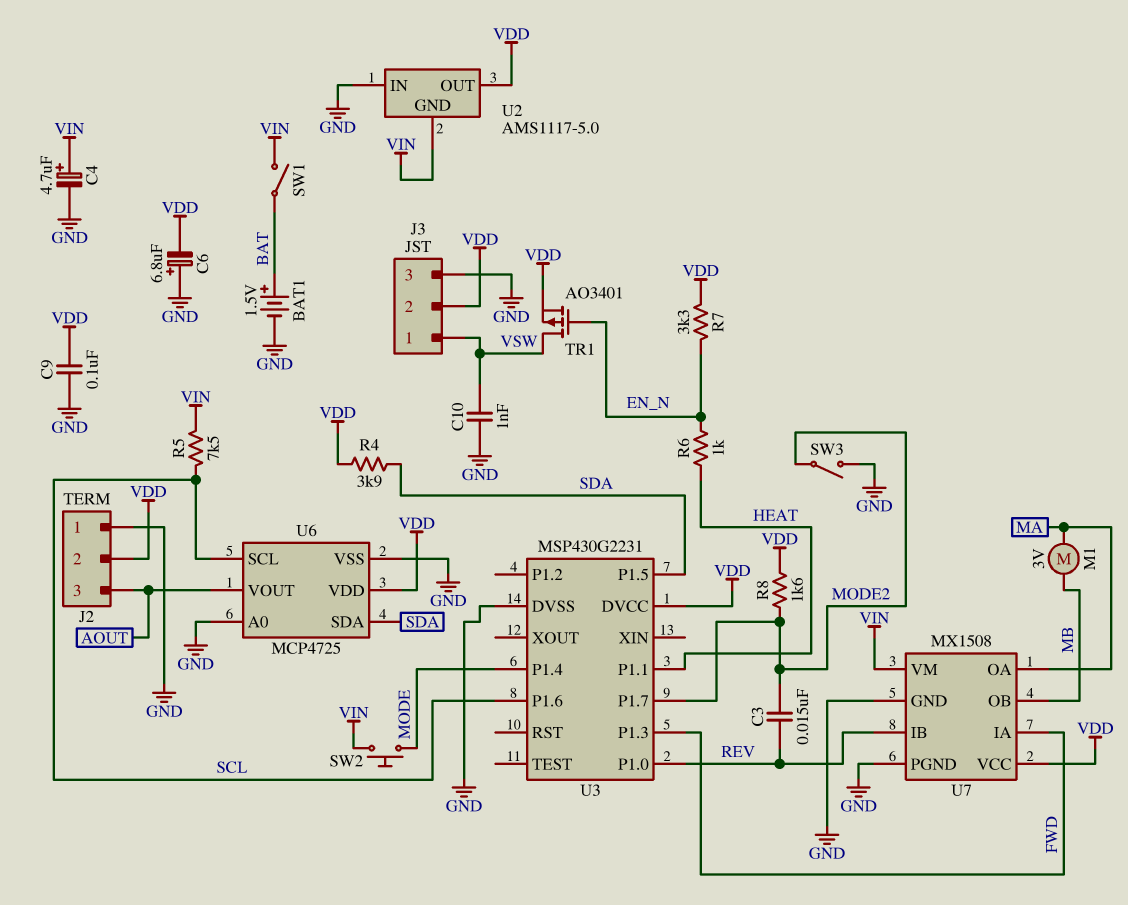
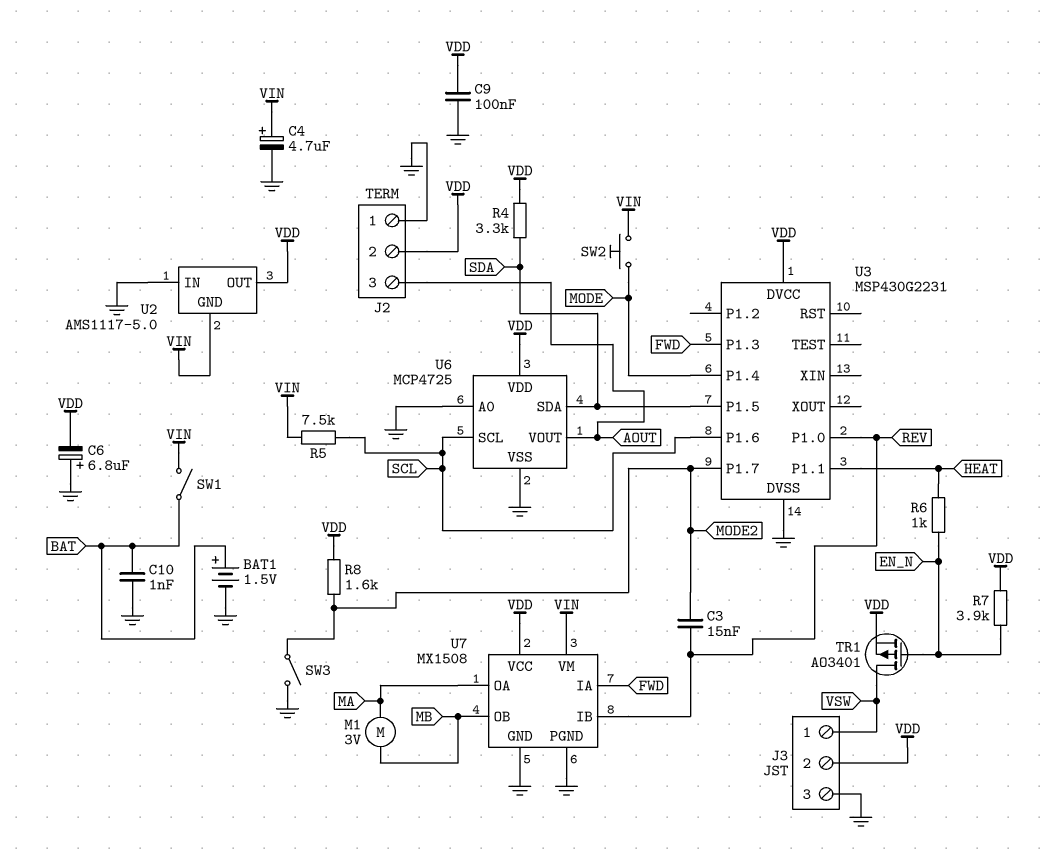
C10: 1nF (GND, VSW) -> 1nF (BAT, GND)
R4: 3.9k (SDA, VDD) -> 3.3k (SDA, VDD)
R7: 3.3k (EN_N, VDD) -> 3.9k (EN_N, VDD)

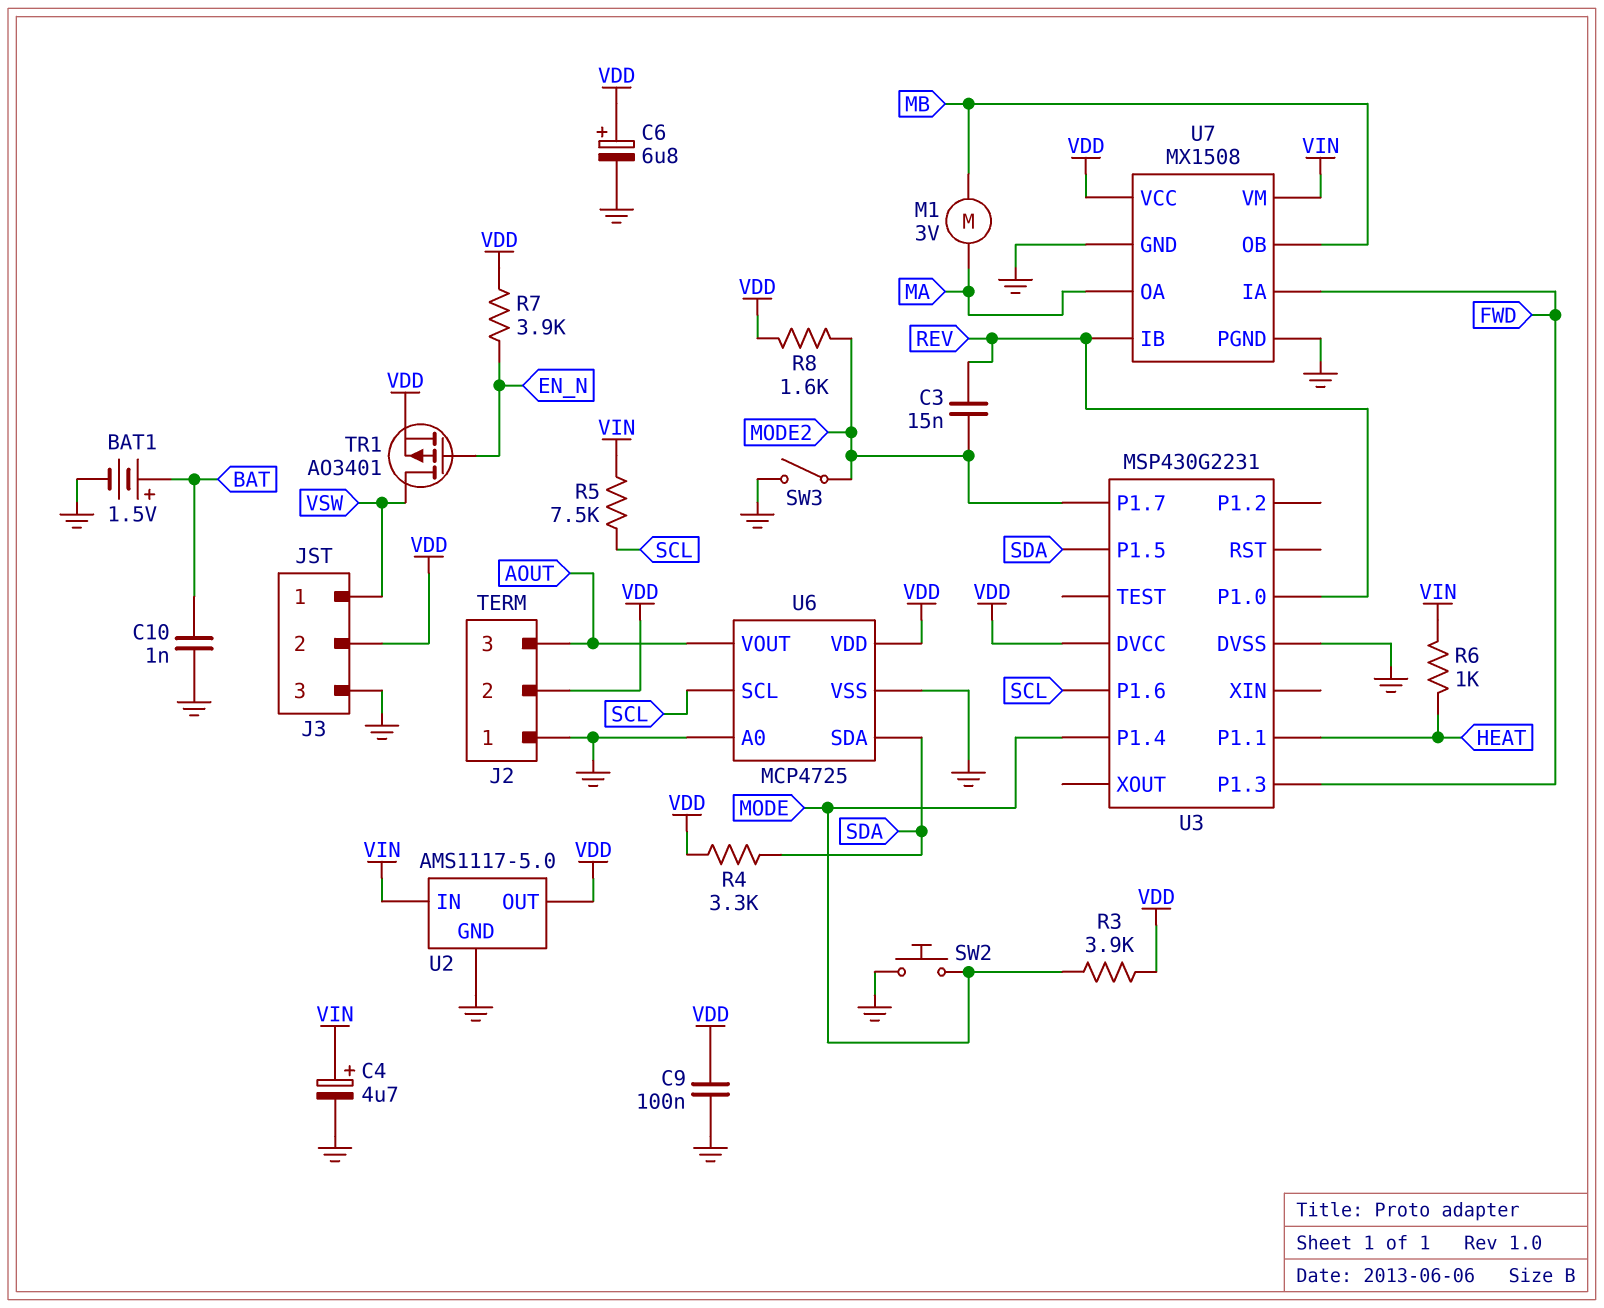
C6: 6.8uF (plus GND, minus VDD) -> 6.8uF (plus VDD, minus GND)
R3: none -> 3.9k (MODE, VDD)
R6: 1k (EN_N, HEAT) -> 1k (HEAT, VIN)
SW1: switch (BAT, VIN) -> none
SW2: button (MODE, VIN) -> button (GND, MODE)
U2 pin GND: VIN -> GND
U2 pin IN: GND -> VIN

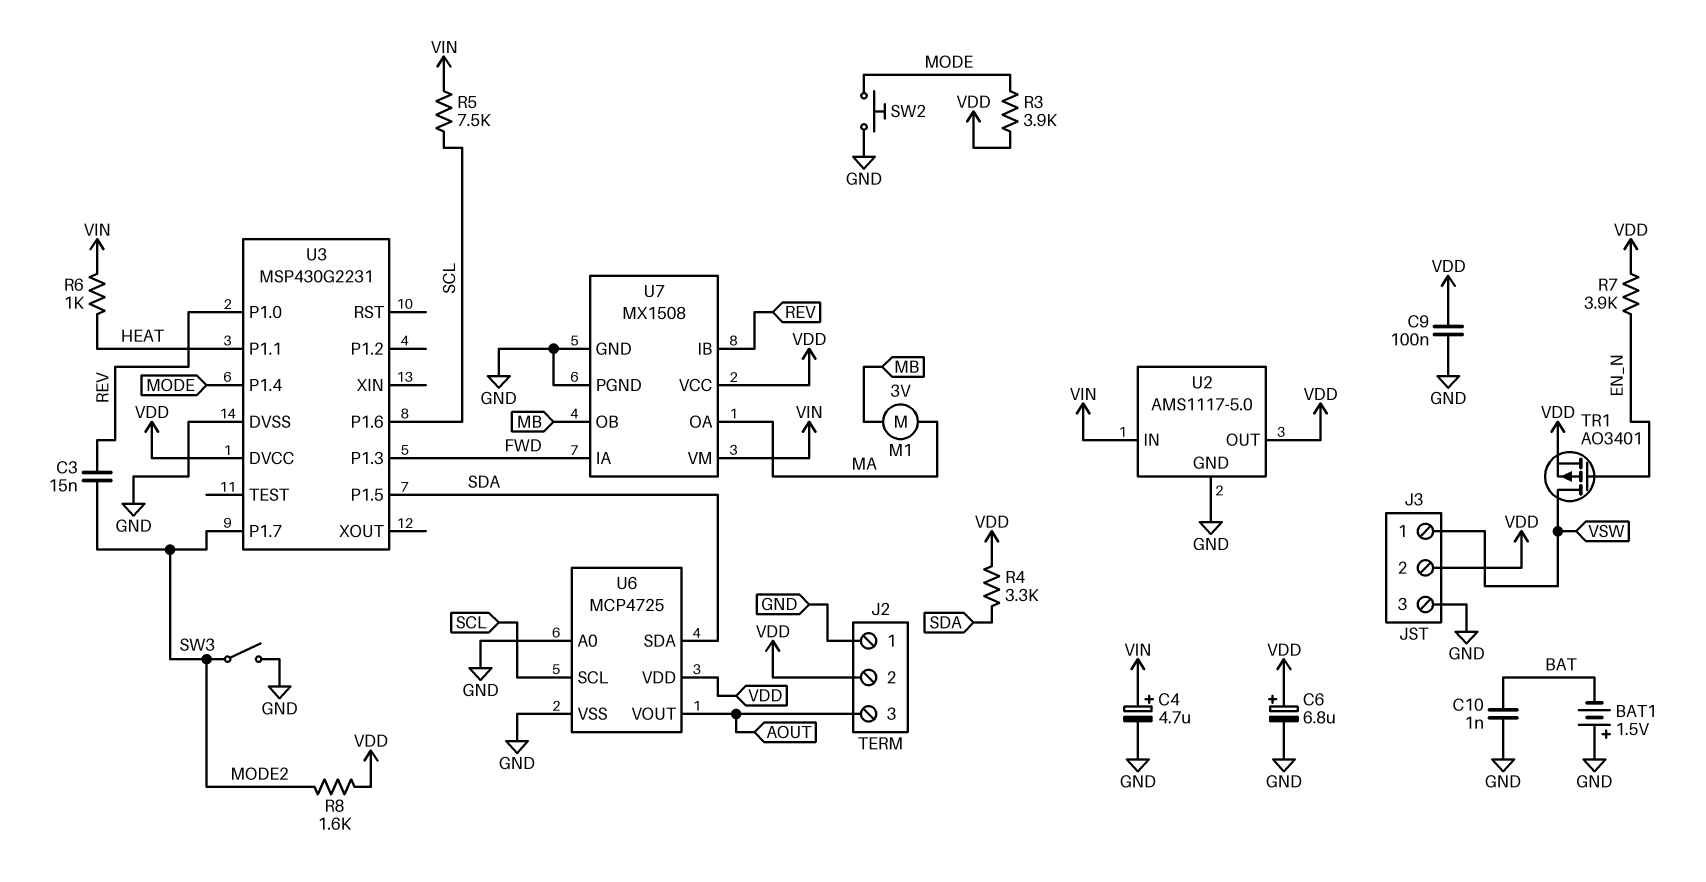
BAT1: 1.5V (plus BAT, minus GND) -> 1.5V (plus GND, minus BAT)

